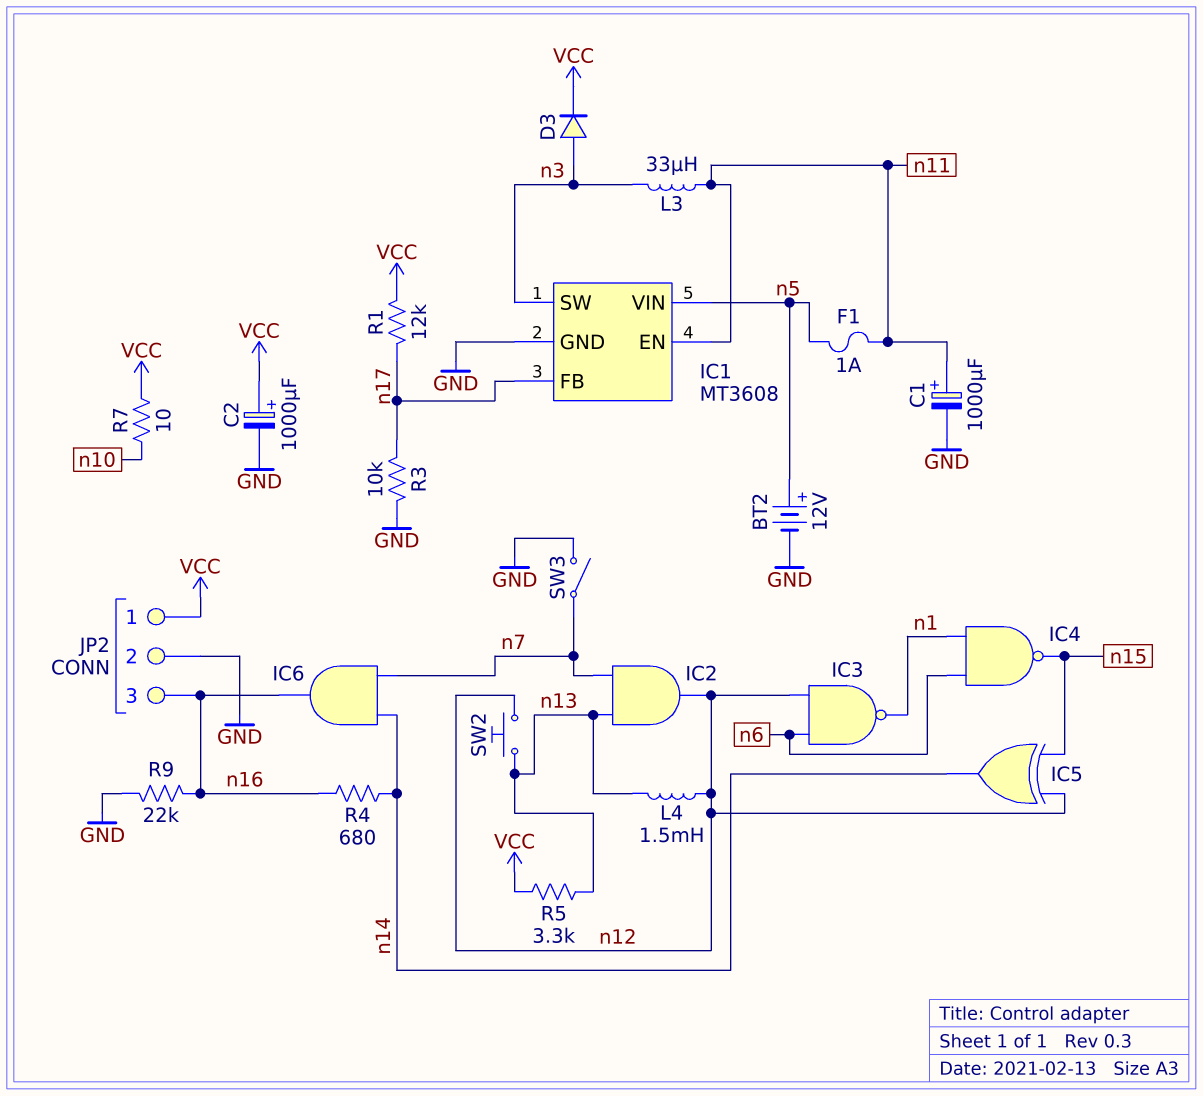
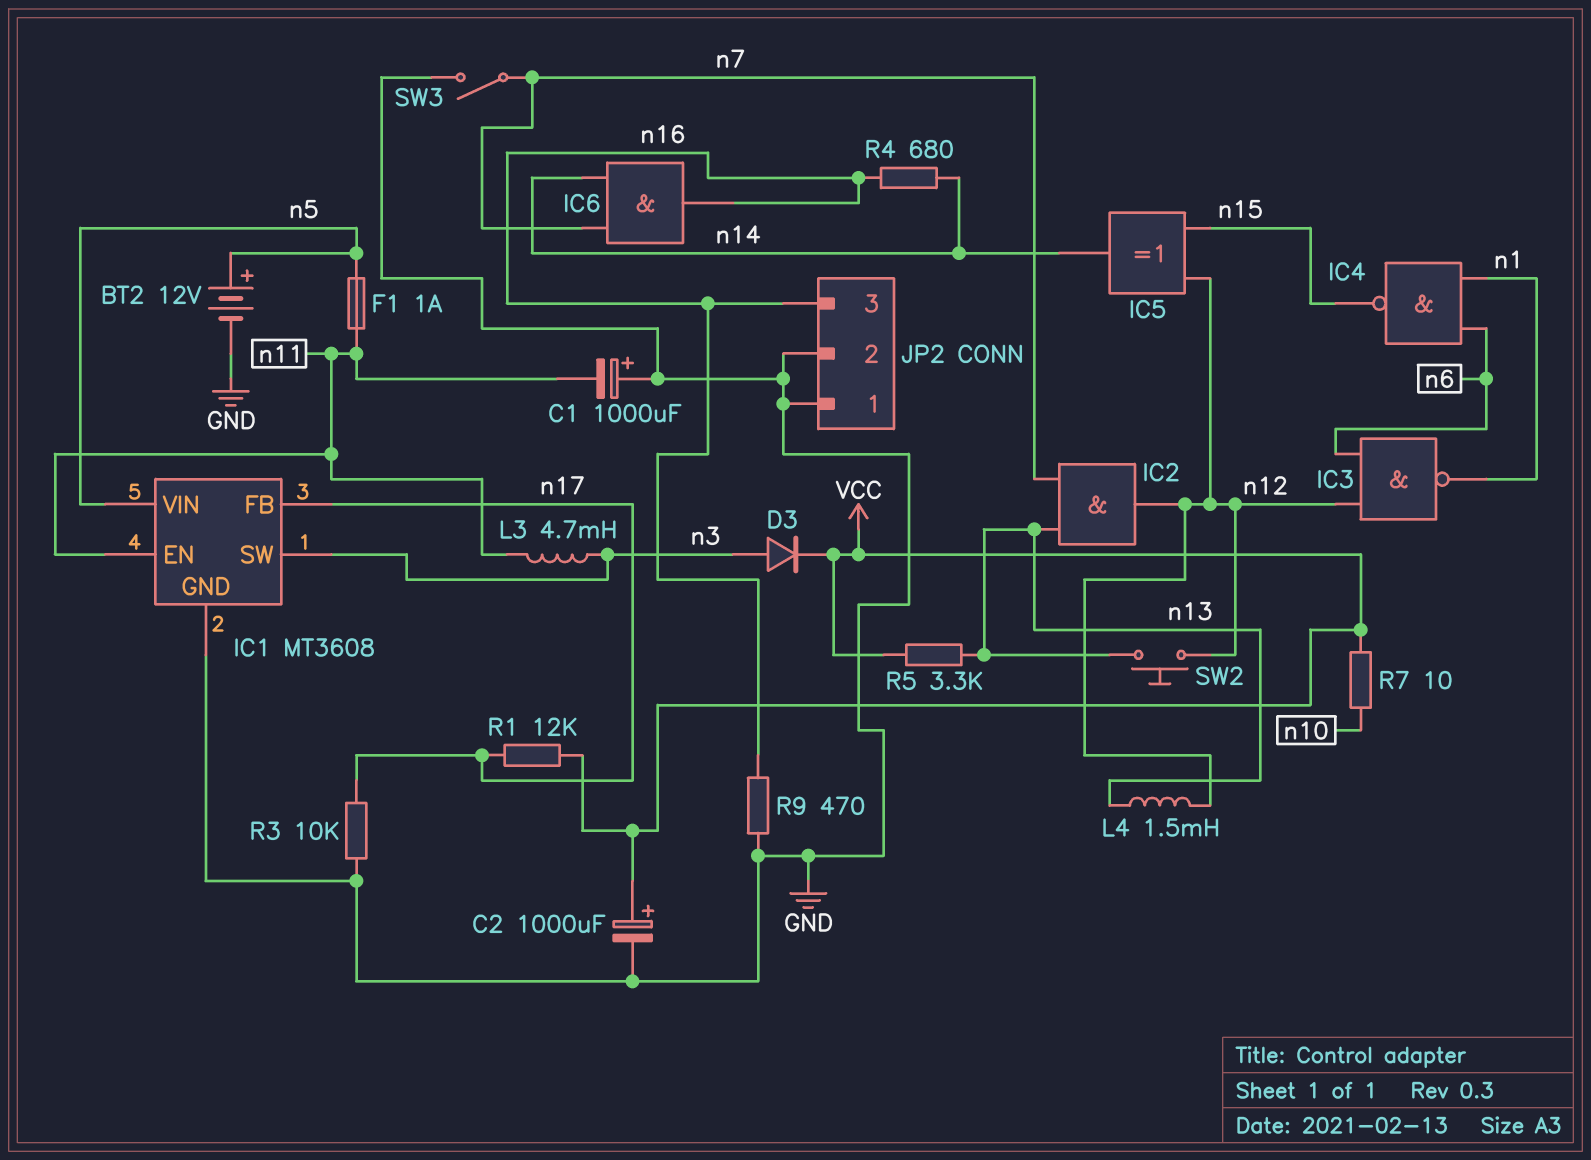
C1: 1000uF (plus n11, minus GND) -> 1000uF (plus GND, minus n11)
JP2 pin 1: VCC -> GND
L3: 33uH (n3, n11) -> 4.7mH (n3, n11)
R9: 22k (GND, n16) -> 470 (GND, n16)

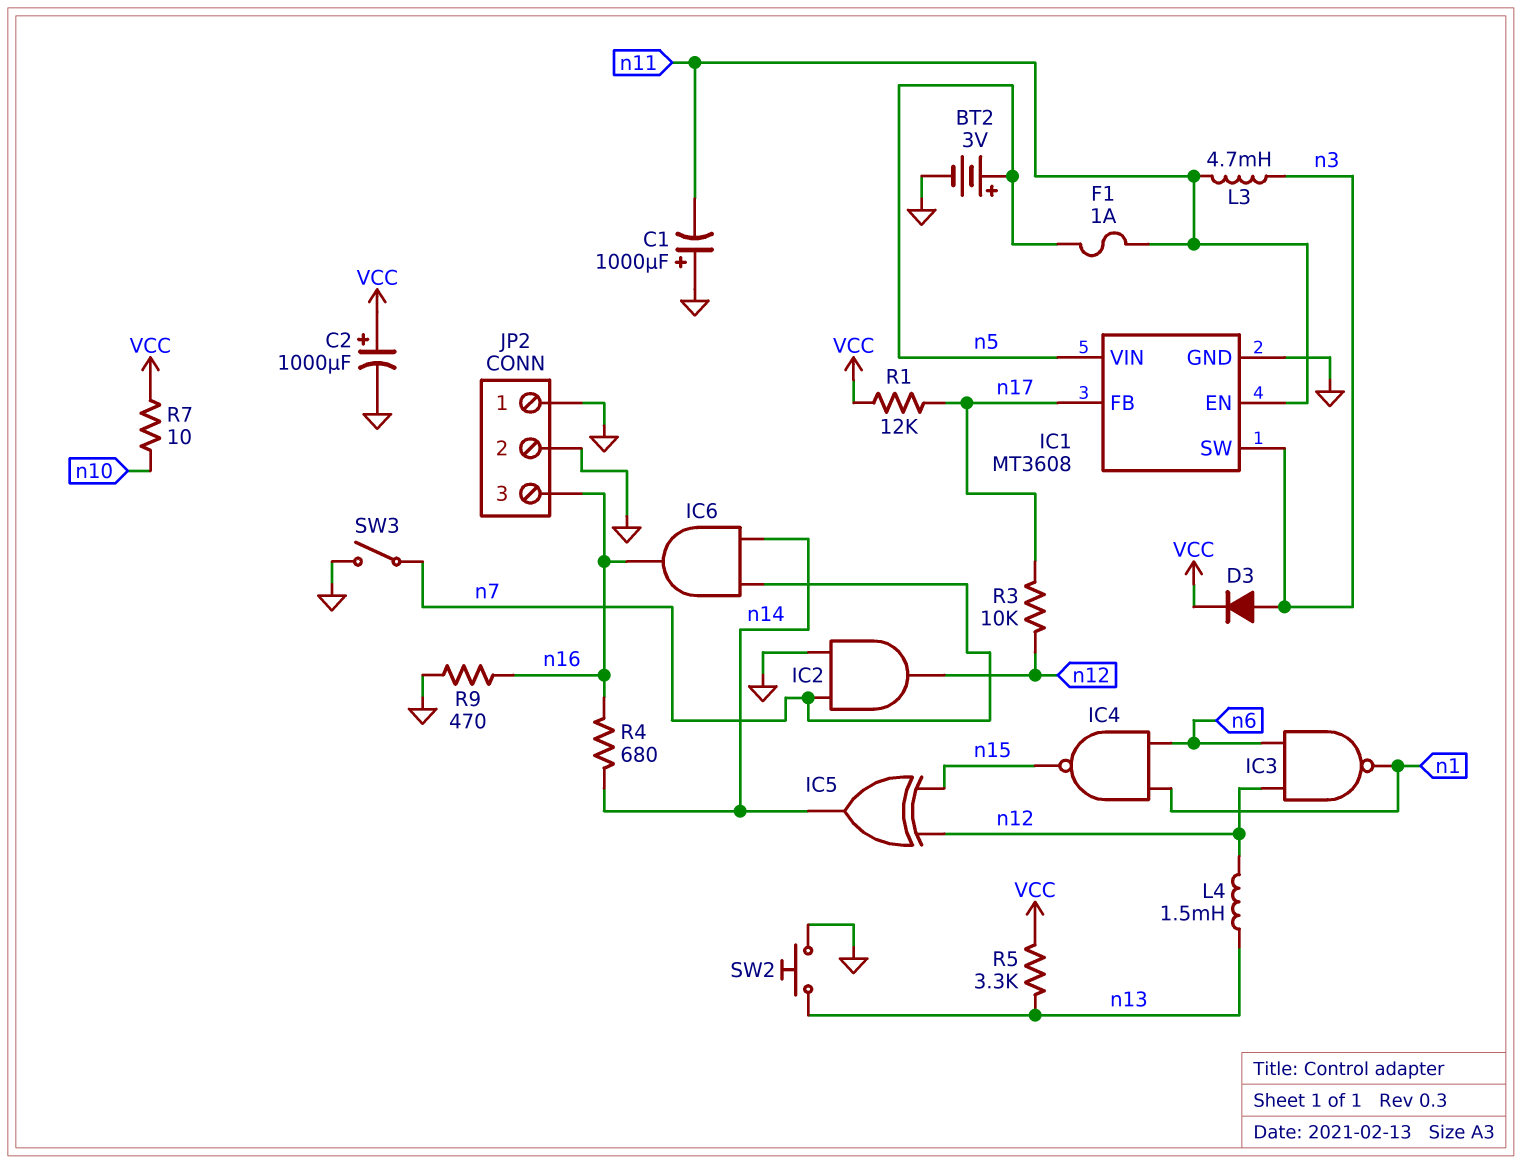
BT2: 12V (plus n5, minus GND) -> 3V (plus n5, minus GND)
IC2: AND (in n7, in n13, out n12) -> AND (in GND, in n7, out n12)
R3: 10k (GND, n17) -> 10k (n12, n17)
SW2: button (n12, n13) -> button (GND, n13)

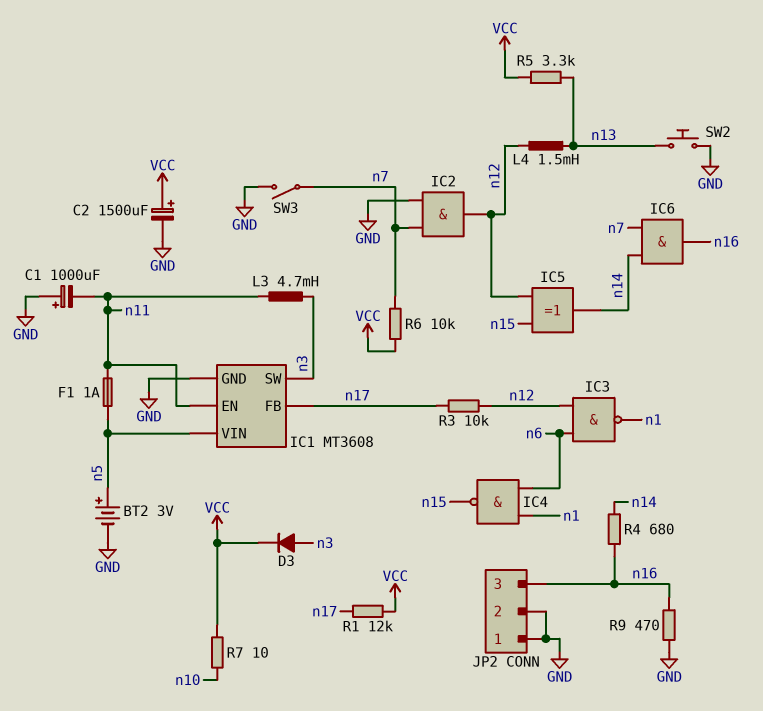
C2: 1000uF (plus VCC, minus GND) -> 1500uF (plus VCC, minus GND)
R6: none -> 10k (VCC, n7)

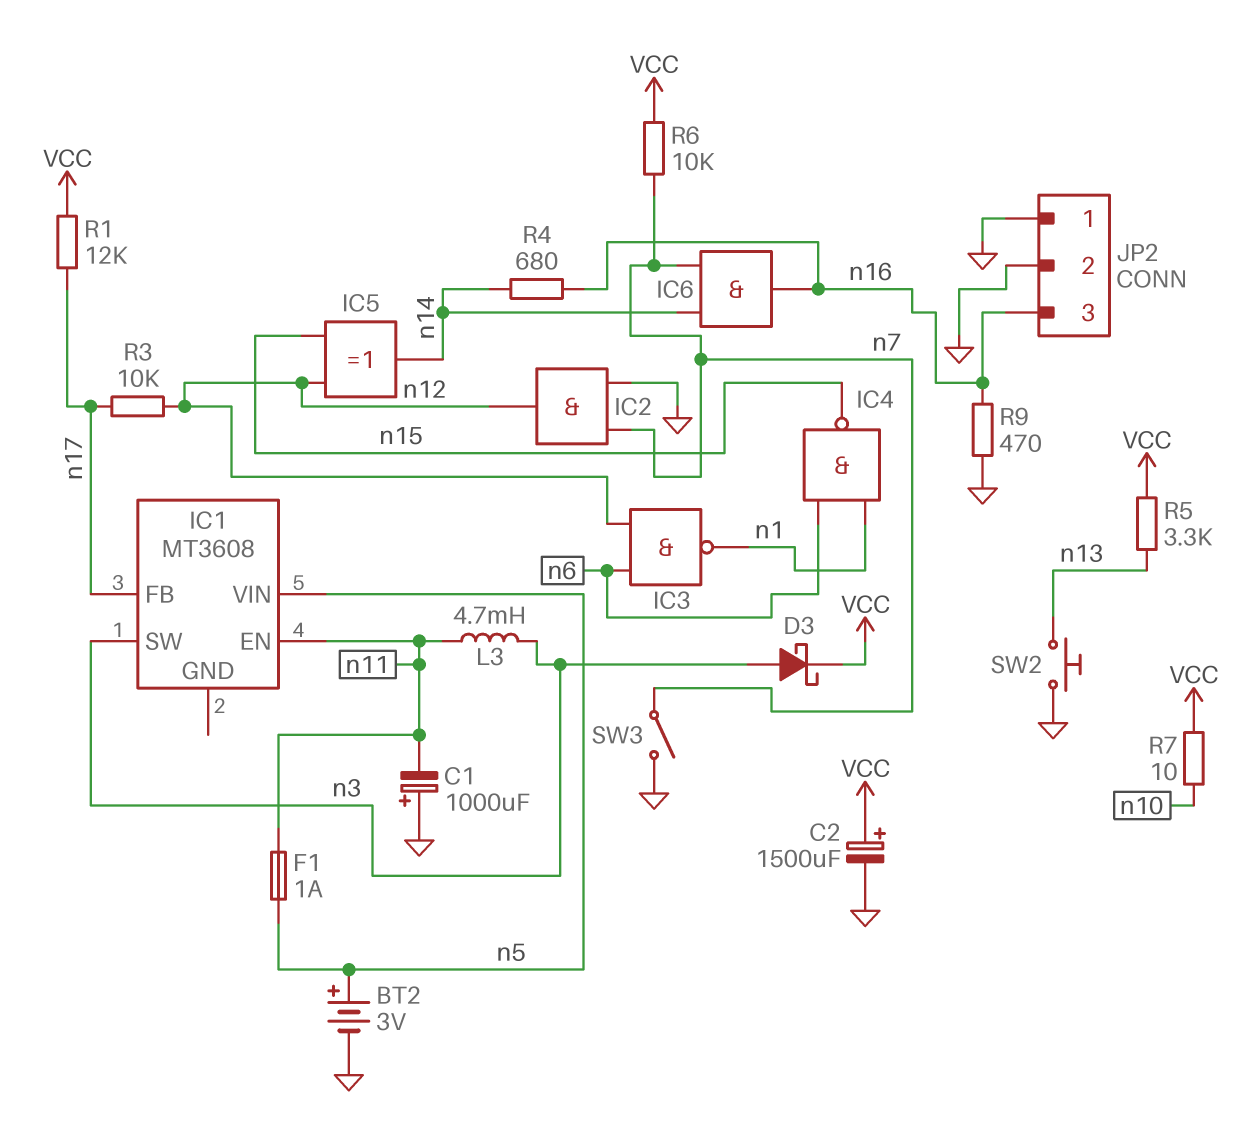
D3: diode (A n3, K VCC) -> schottky (A n3, K VCC)
IC1 pin GND: GND -> none
L4: 1.5mH (n12, n13) -> none

